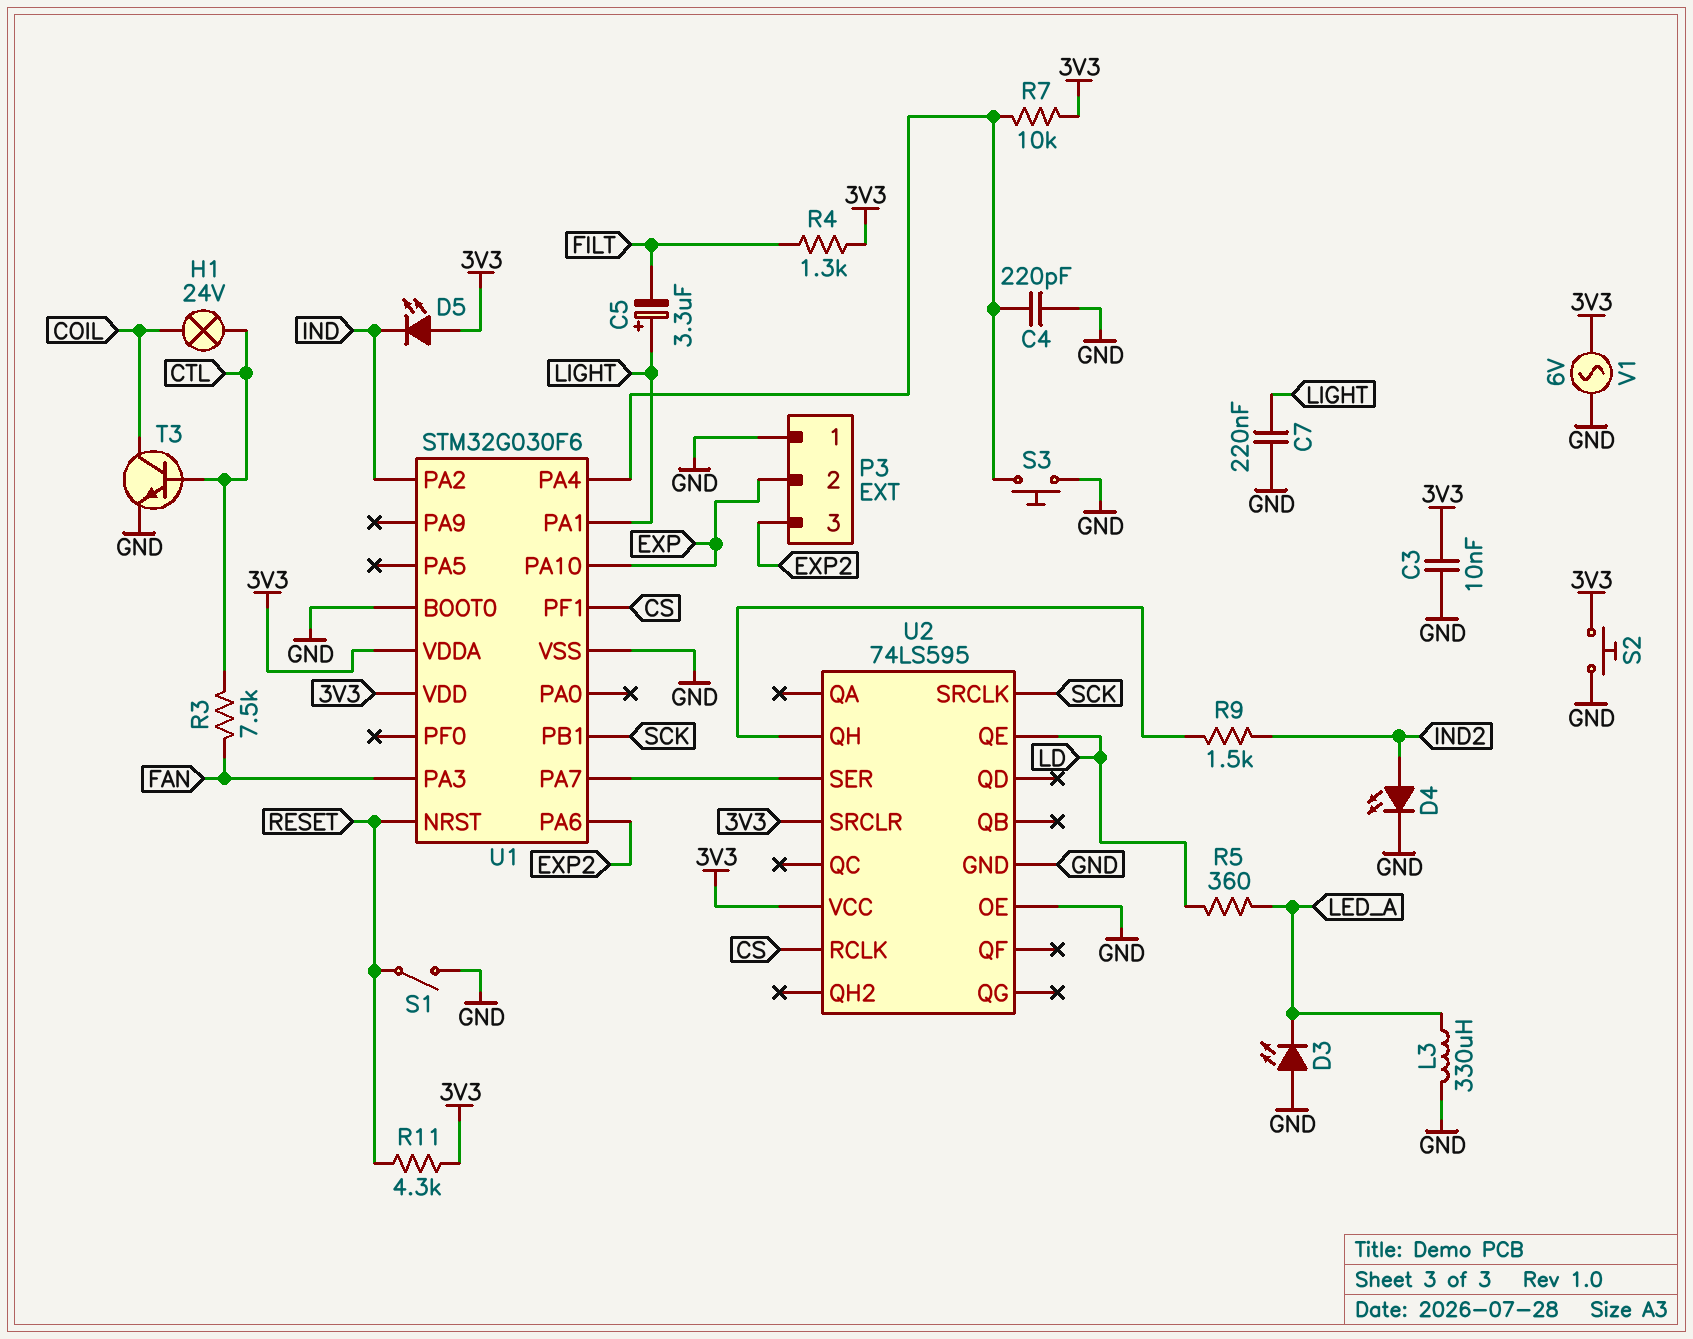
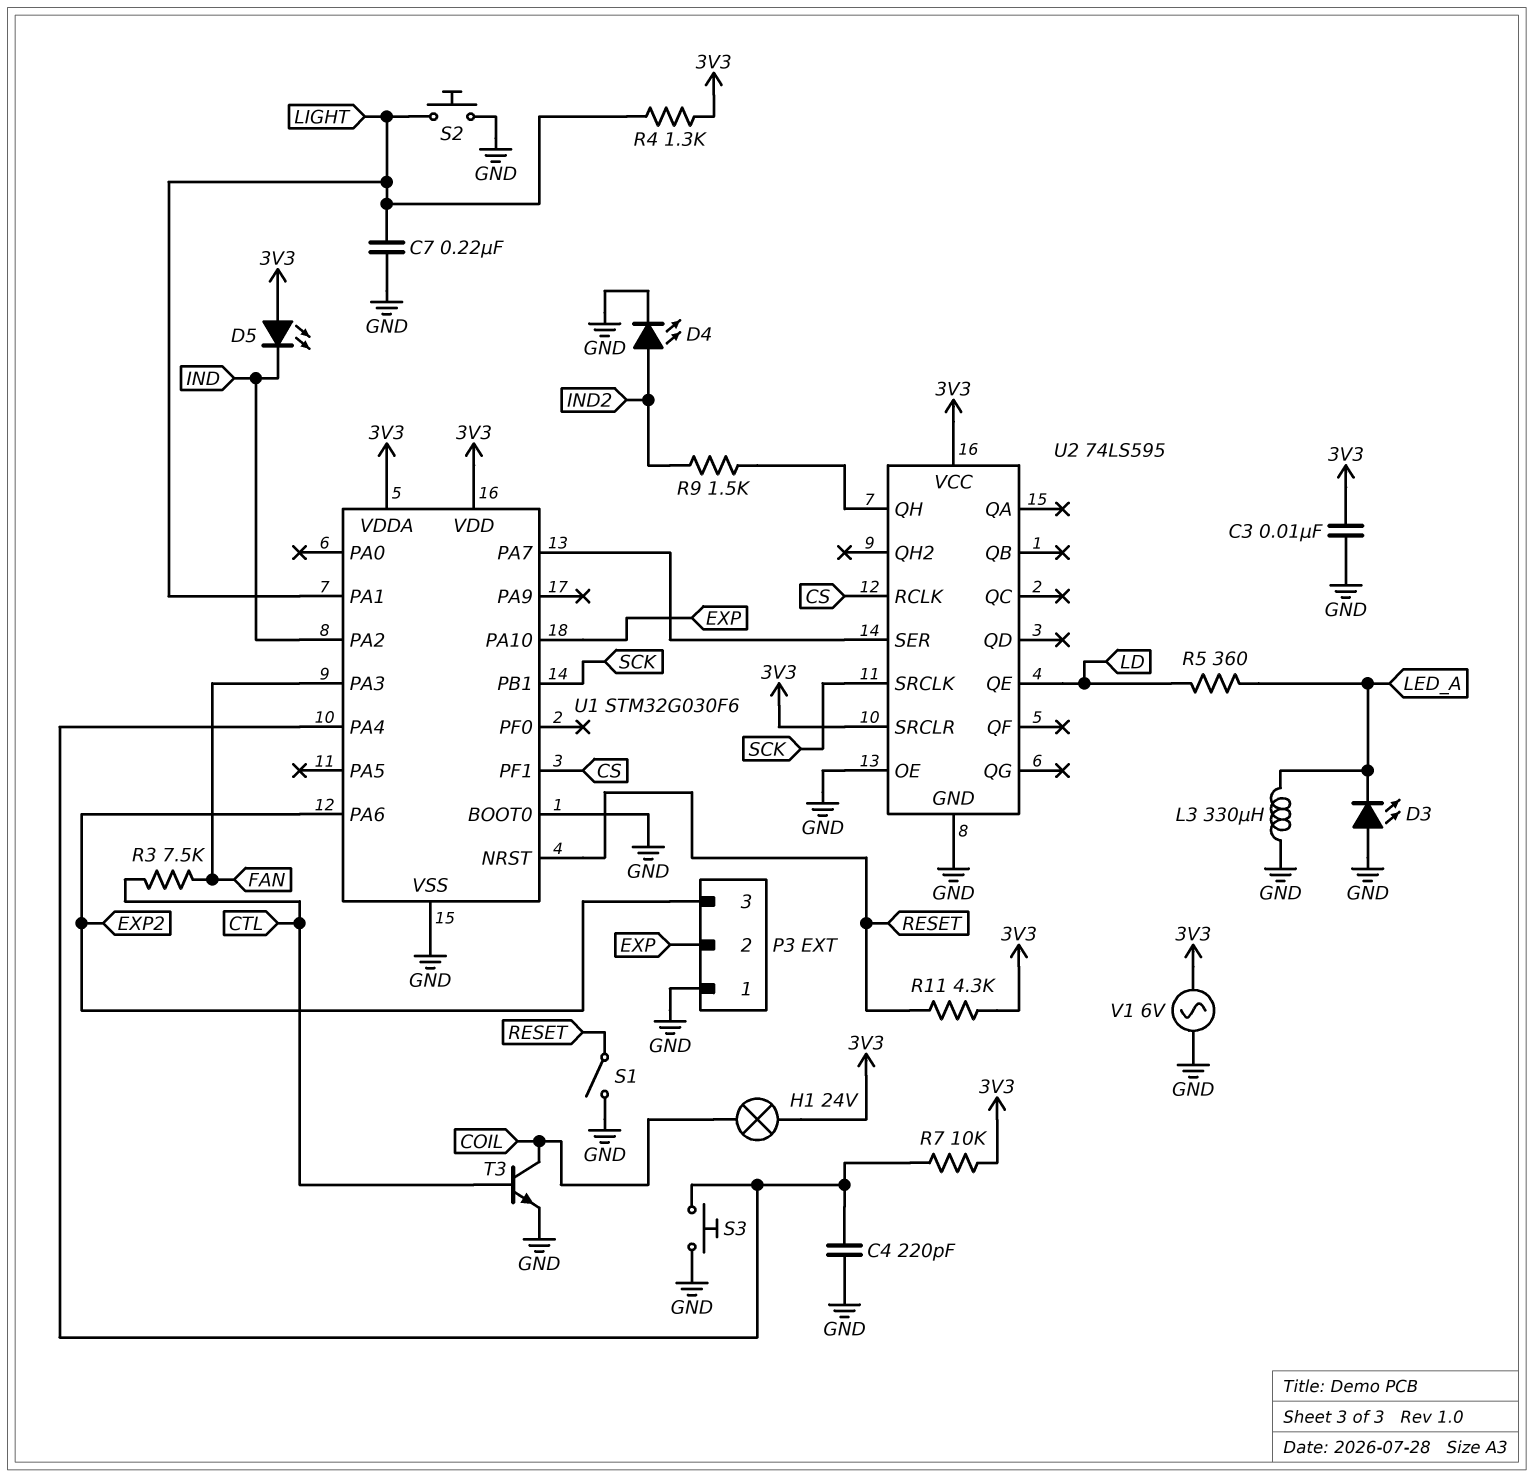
C5: 3.3uF (plus LIGHT, minus FILT) -> none
H1: lamp 24V (COIL, CTL) -> lamp 24V (3V3, COIL)
R4: 1.3k (3V3, FILT) -> 1.3k (3V3, LIGHT)
S2: button (3V3, GND) -> button (GND, LIGHT)

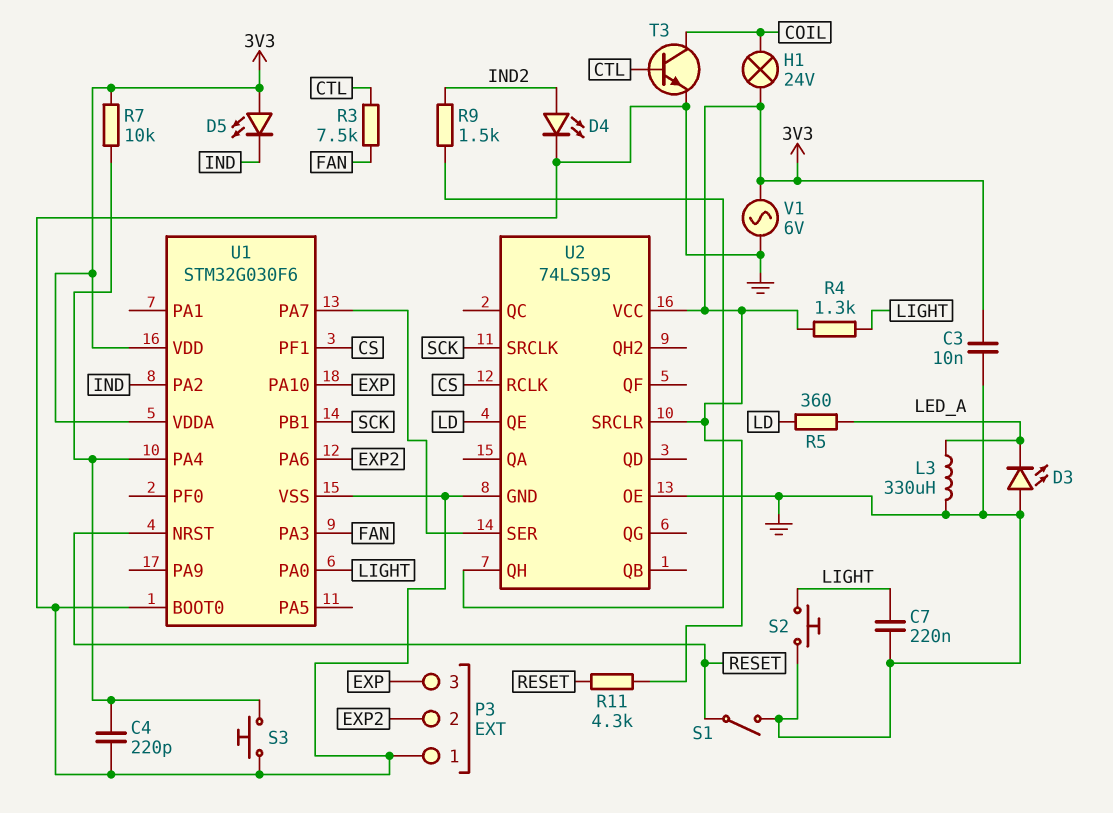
P3 pin 2: EXP -> EXP2
P3 pin 3: EXP2 -> EXP
U1 pin PA0: none -> LIGHT
U1 pin PA1: LIGHT -> none

